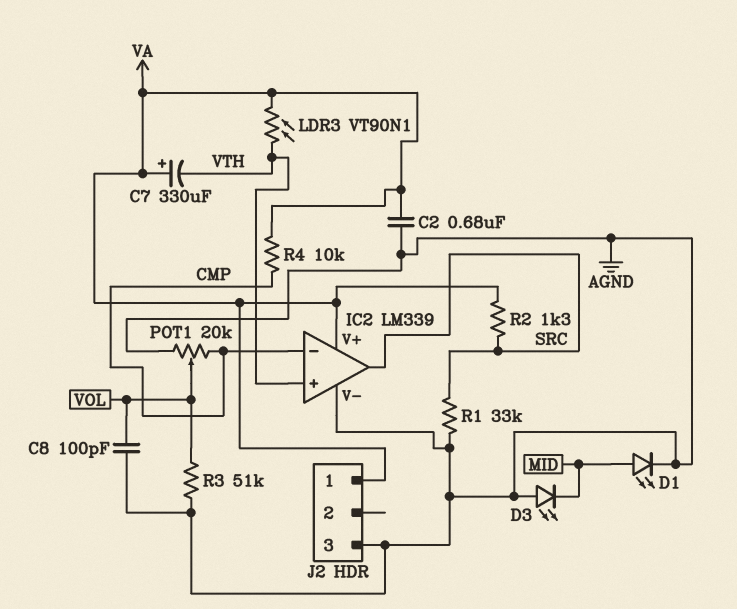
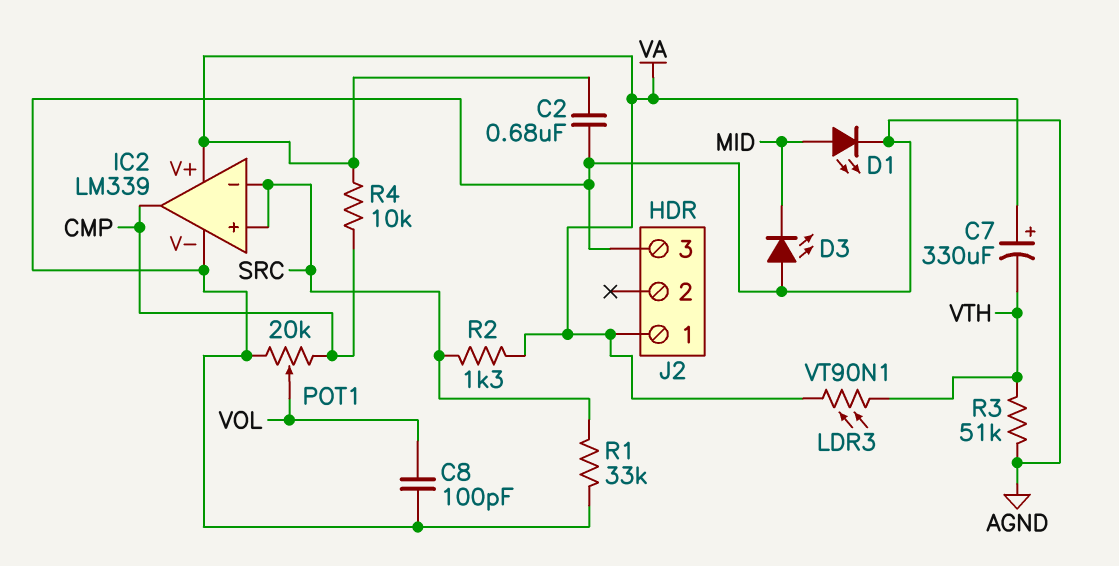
IC2 pin in+: VTH -> SRC
IC2 pin in-: CMP -> SRC
IC2 pin out: SRC -> CMP
R3: 51k (AGND, VOL) -> 51k (AGND, VTH)

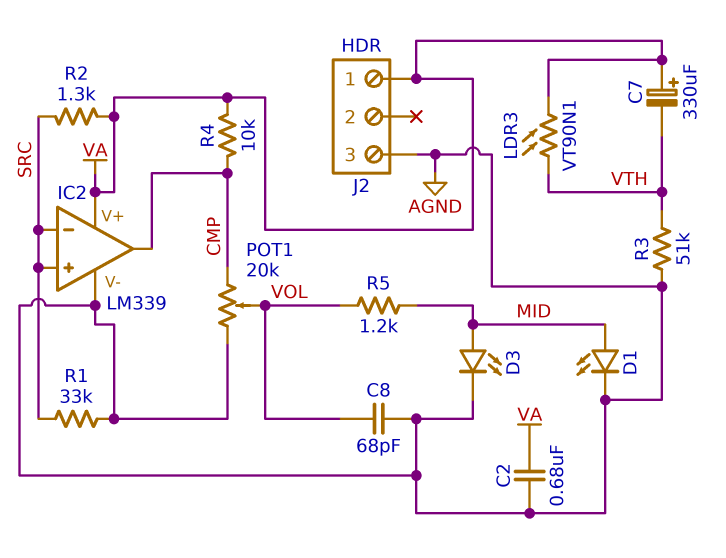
C8: 100pF (AGND, VOL) -> 68pF (AGND, VOL)
D3: LED (A AGND, K MID) -> LED (A MID, K AGND)
R5: none -> 1.2k (MID, VOL)

